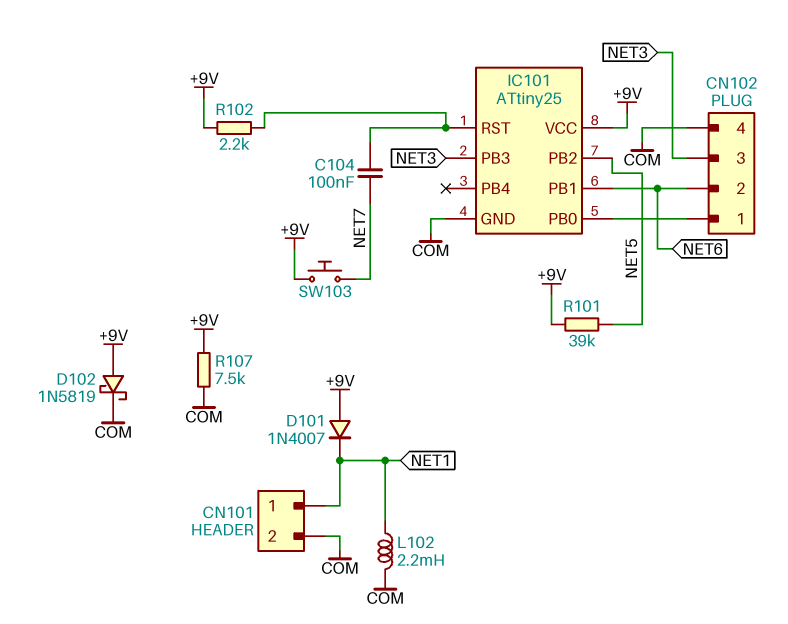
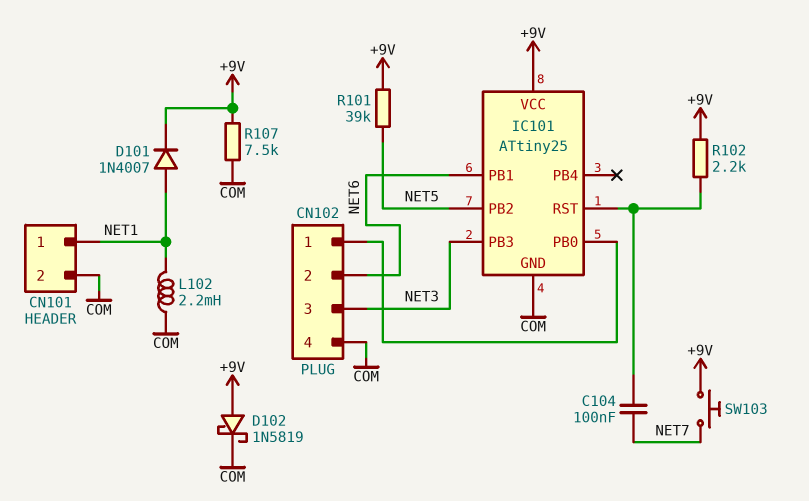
D101: diode 1N4007 (A +9V, K NET1) -> diode 1N4007 (A NET1, K +9V)

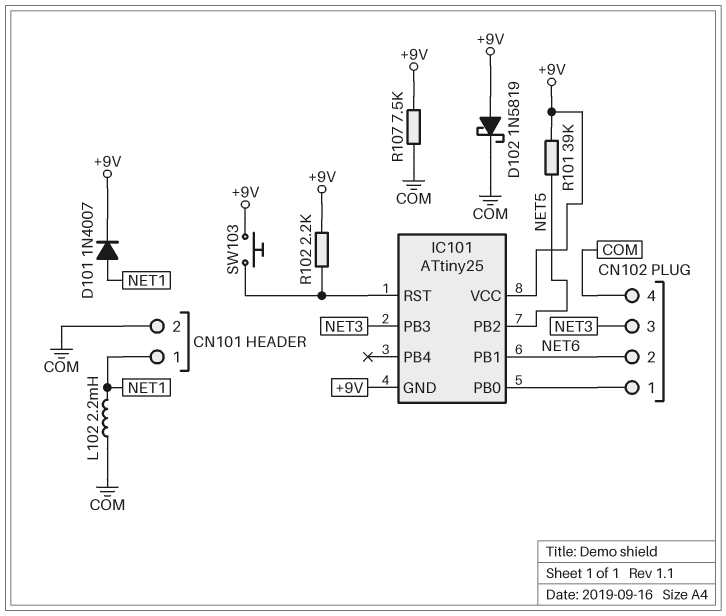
C104: 100nF (IC101/RST, NET7) -> none
IC101 pin GND: COM -> +9V
SW103: button (+9V, NET7) -> button (+9V, IC101/RST)

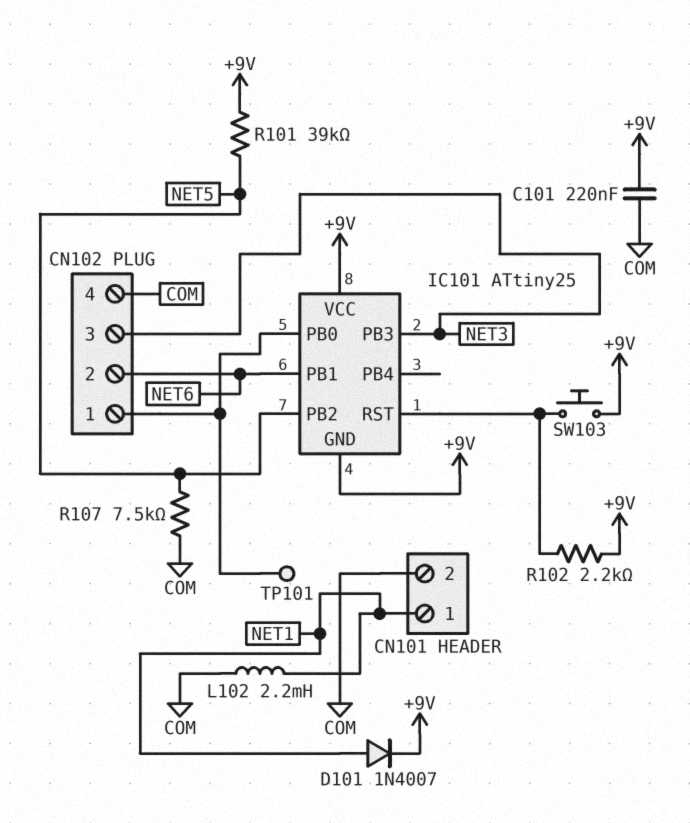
C101: none -> 220nF (+9V, COM)
D102: schottky 1N5819 (A +9V, K COM) -> none
R107: 7.5k (+9V, COM) -> 7.5k (COM, NET5)
TP101: none -> test point (CN102/1)

